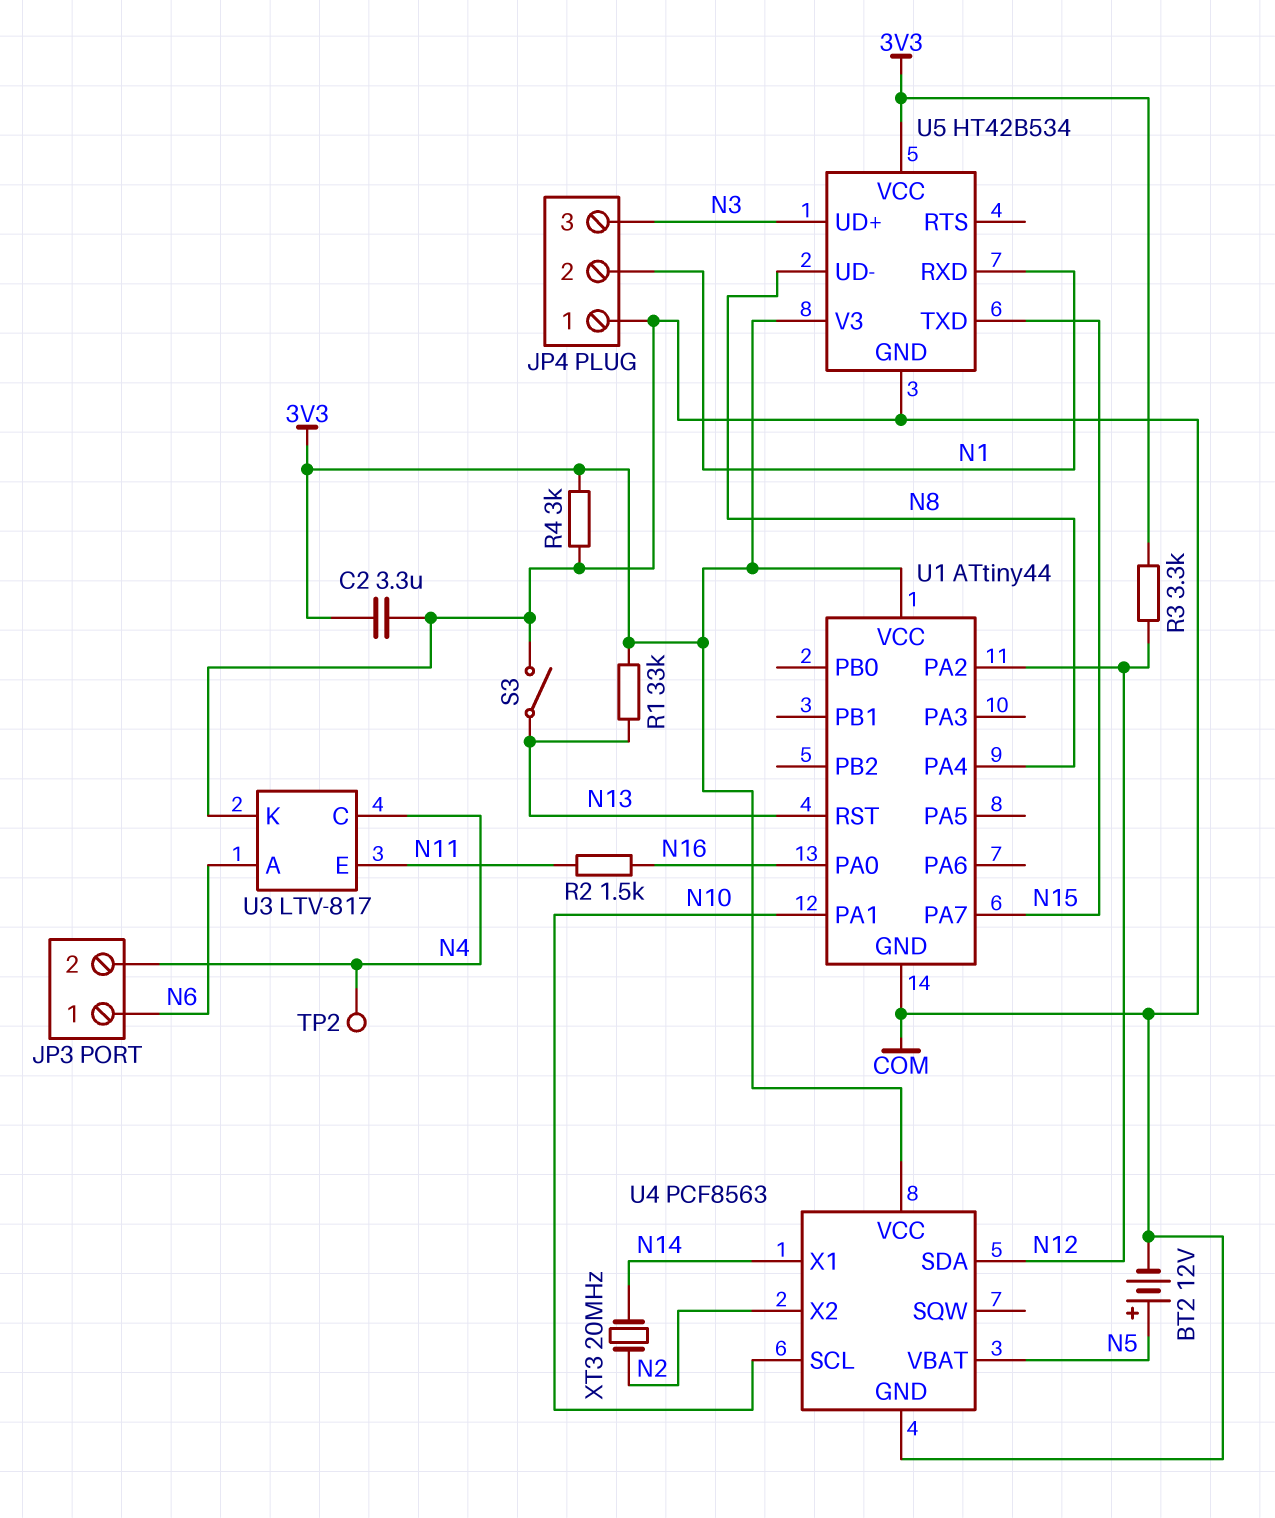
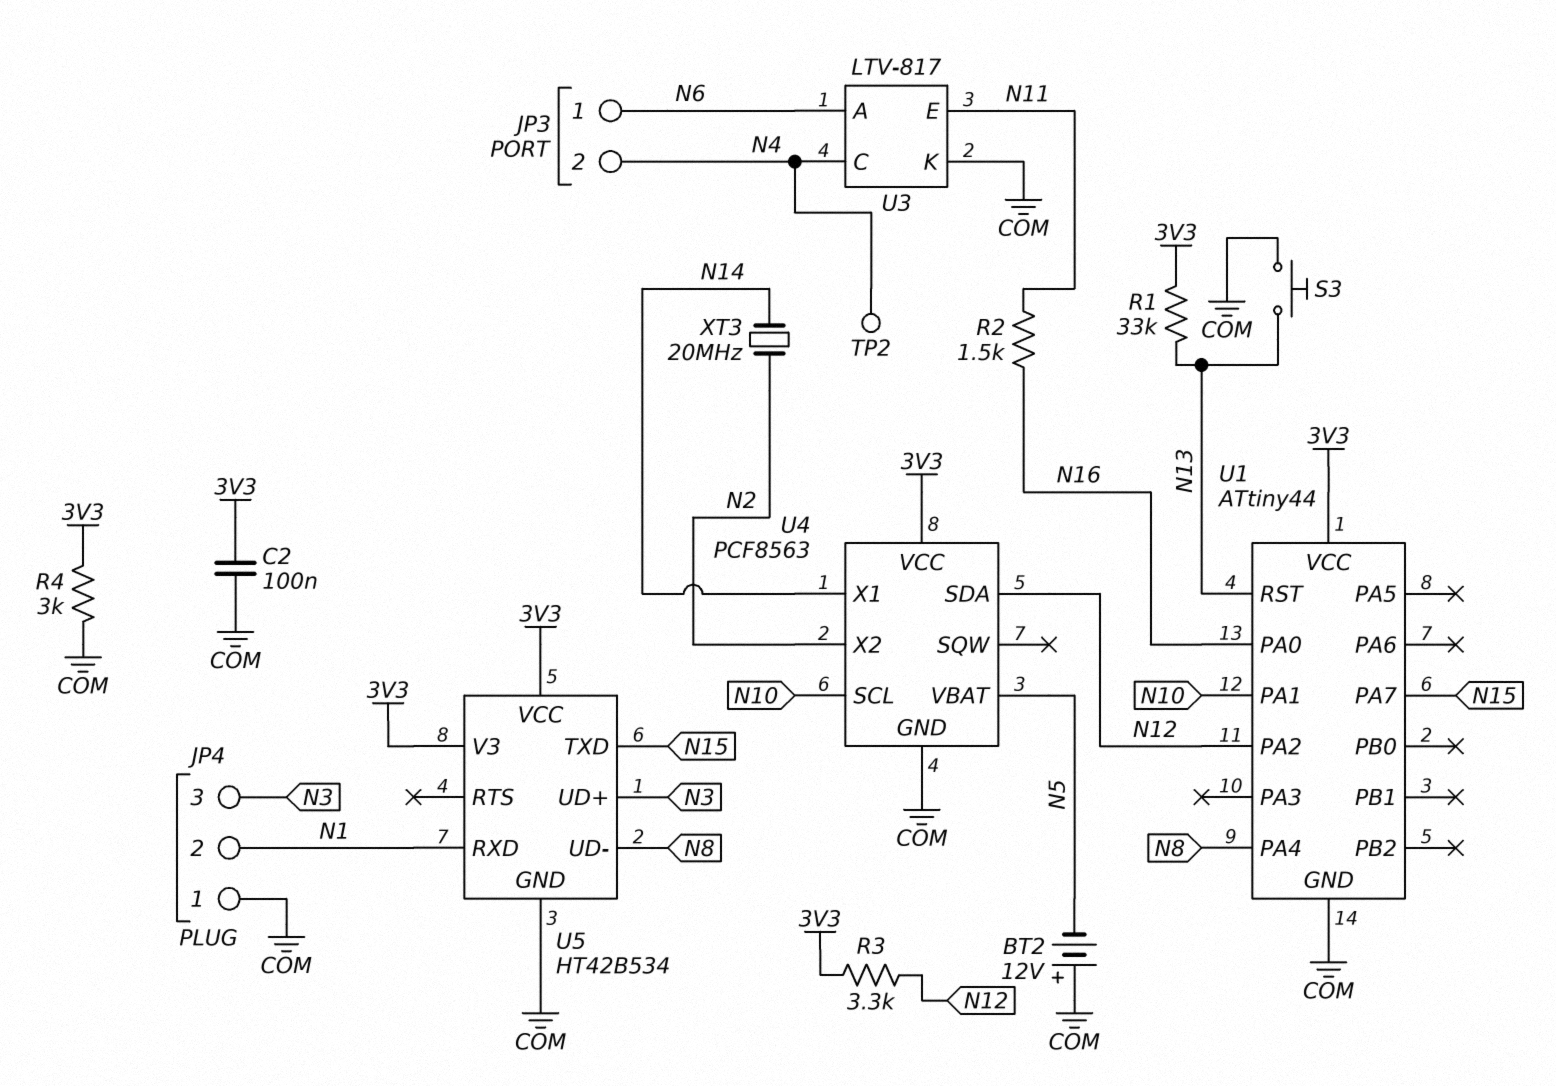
BT2: 12V (plus N5, minus COM) -> 12V (plus COM, minus N5)
C2: 3.3uF (3V3, COM) -> 100nF (3V3, COM)
S3: switch (COM, N13) -> button (COM, N13)

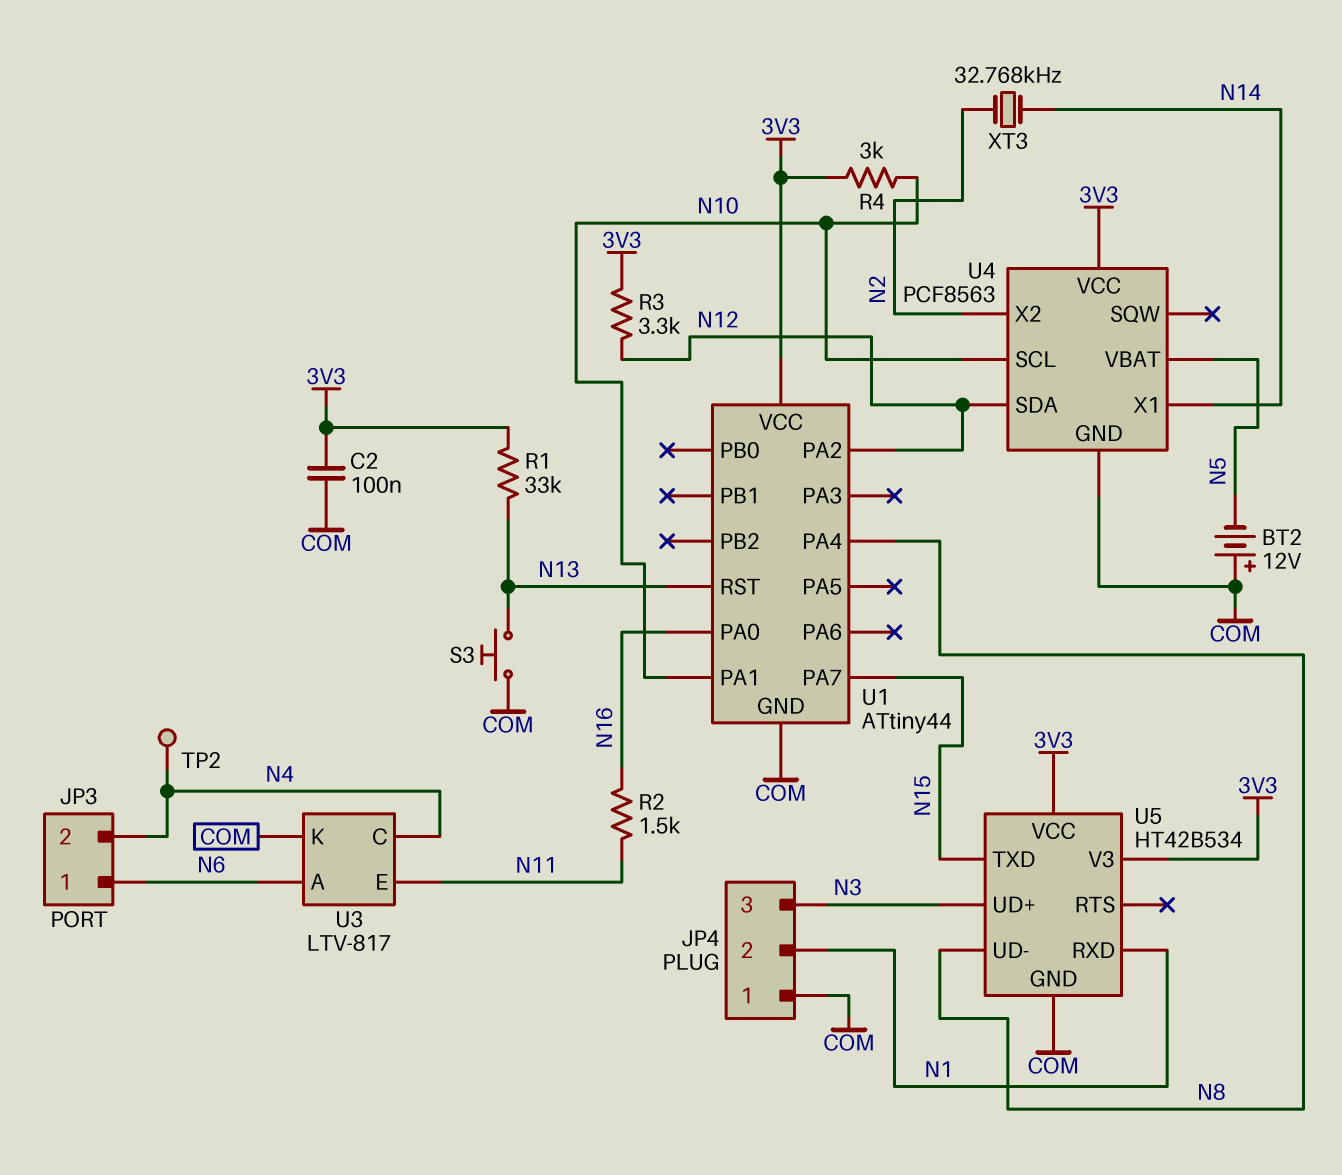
R4: 3k (3V3, COM) -> 3k (3V3, N10)
XT3: 20MHz (N2, N14) -> 32.768kHz (N2, N14)

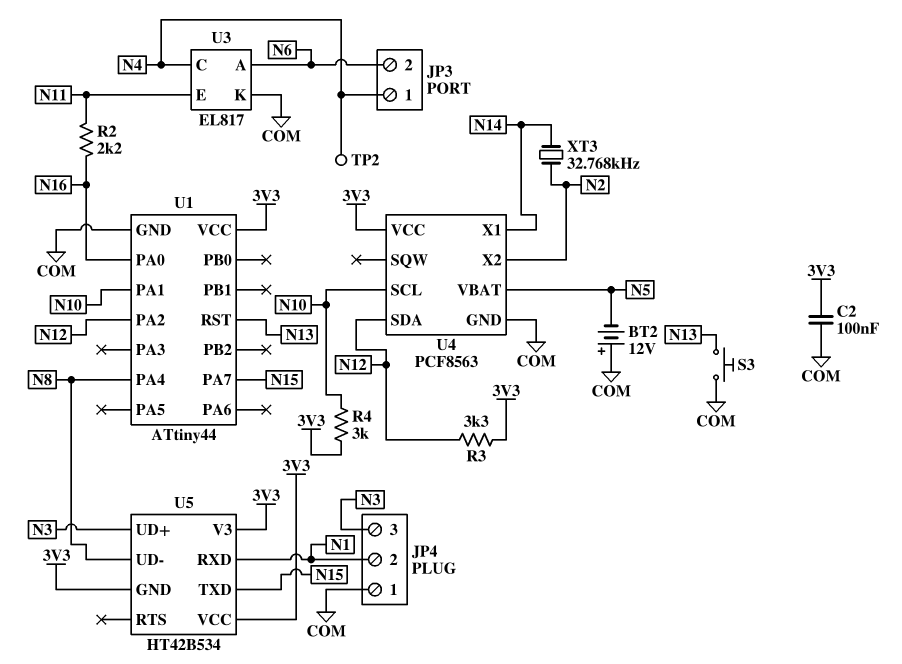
JP3 pin 1: N6 -> N4
JP3 pin 2: N4 -> N6
R1: 33k (3V3, N13) -> none
R2: 1.5k (N11, N16) -> 2.2k (N11, N16)
U3: LTV-817 -> EL817
U5 pin GND: COM -> 3V3

